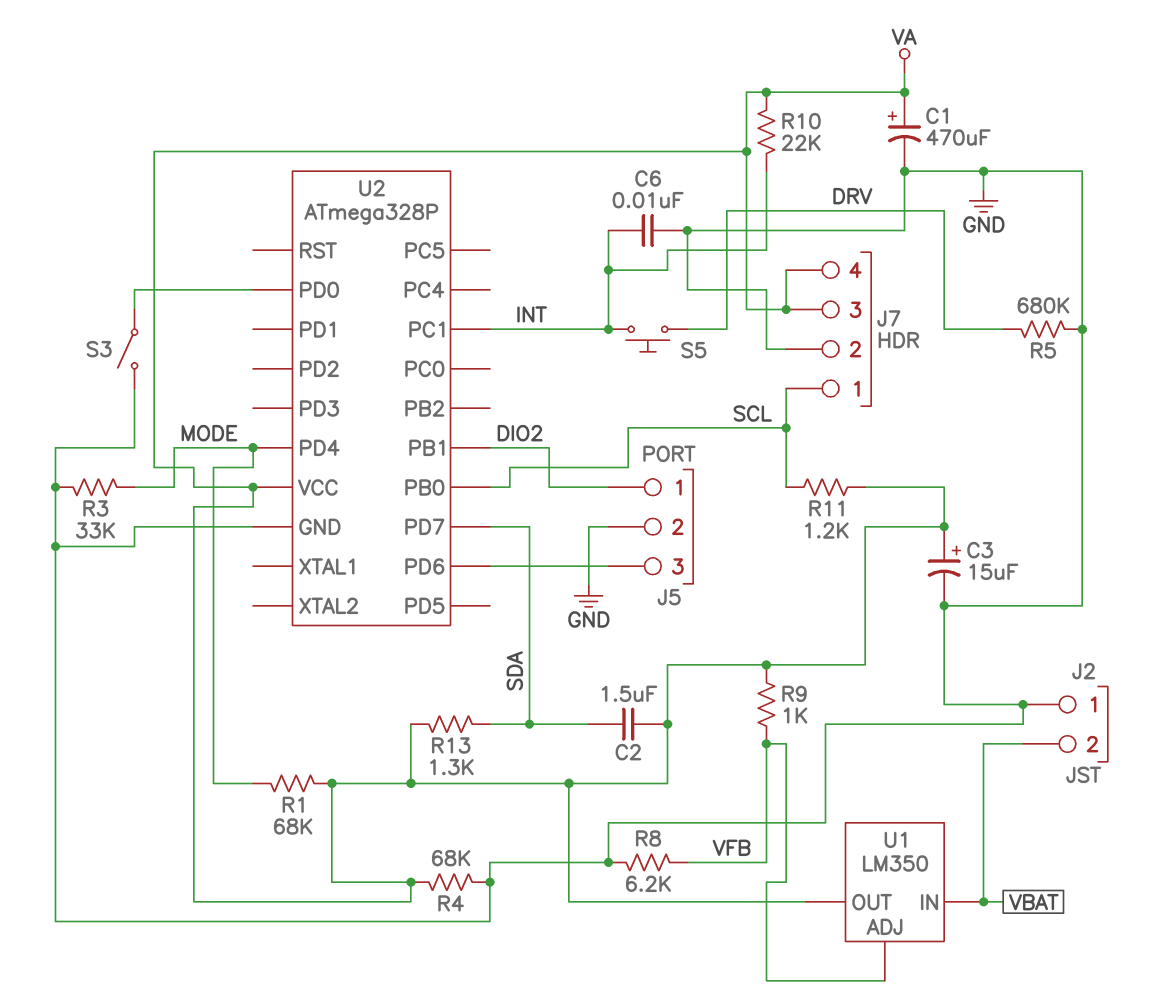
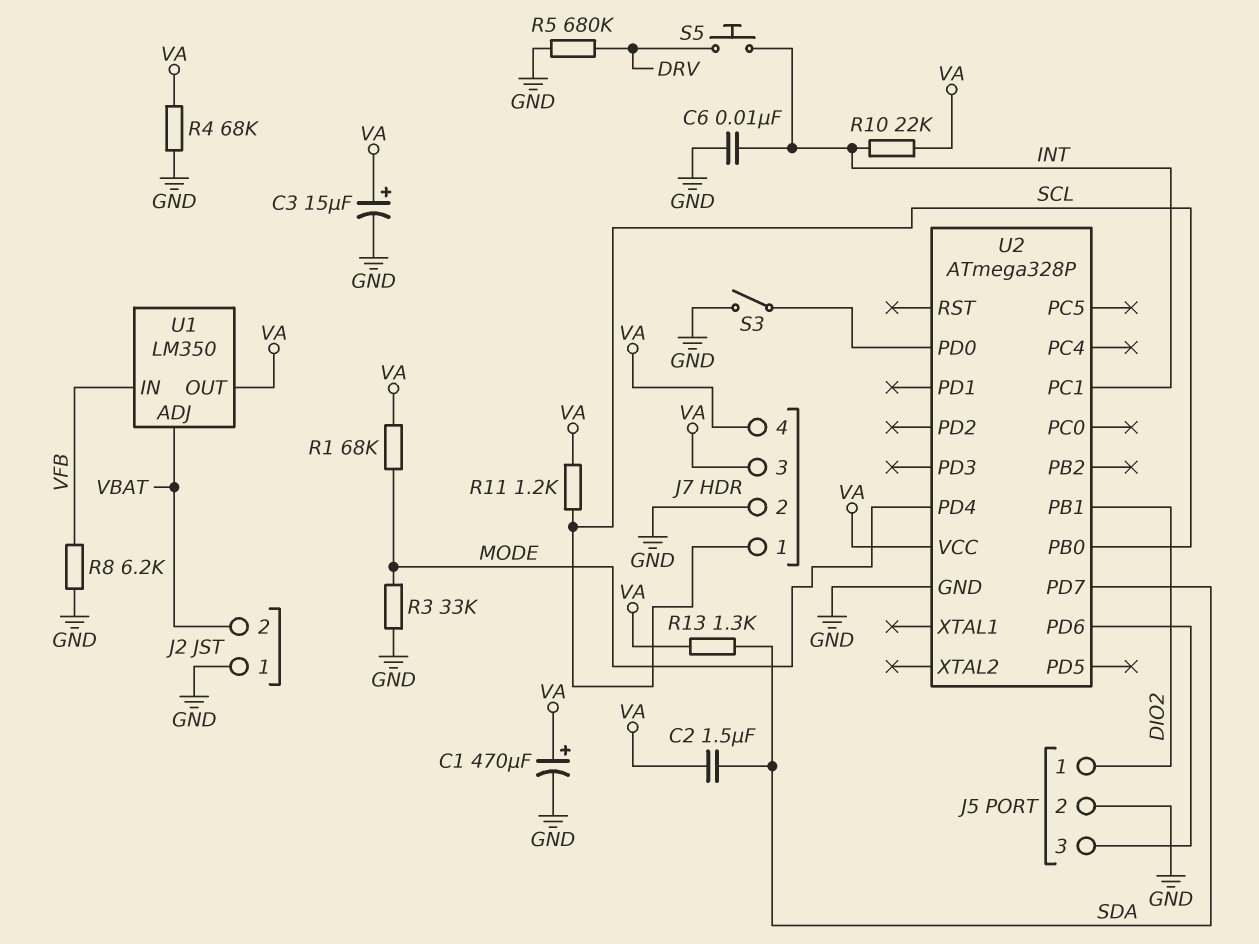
R9: 1k (VA, VFB) -> none
U1 pin ADJ: VFB -> VBAT
U1 pin IN: VBAT -> VFB

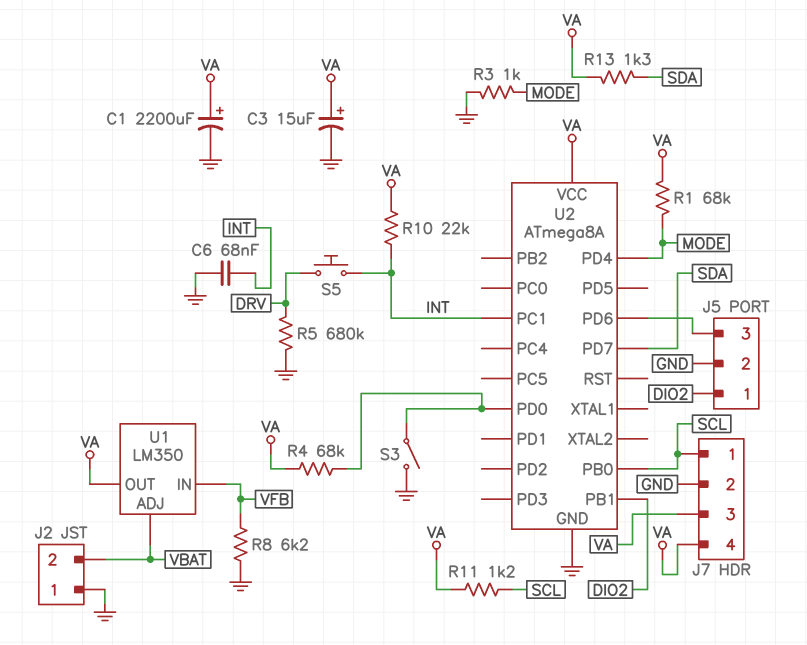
C1: 470uF (plus VA, minus GND) -> 2200uF (plus VA, minus GND)
C2: 1.5uF (SDA, VA) -> none
C6: 10nF (GND, INT) -> 68nF (GND, INT)
R3: 33k (GND, MODE) -> 1k (GND, MODE)
R4: 68k (GND, VA) -> 68k (U2/PD0, VA)
U2: ATmega328P -> ATmega8A

